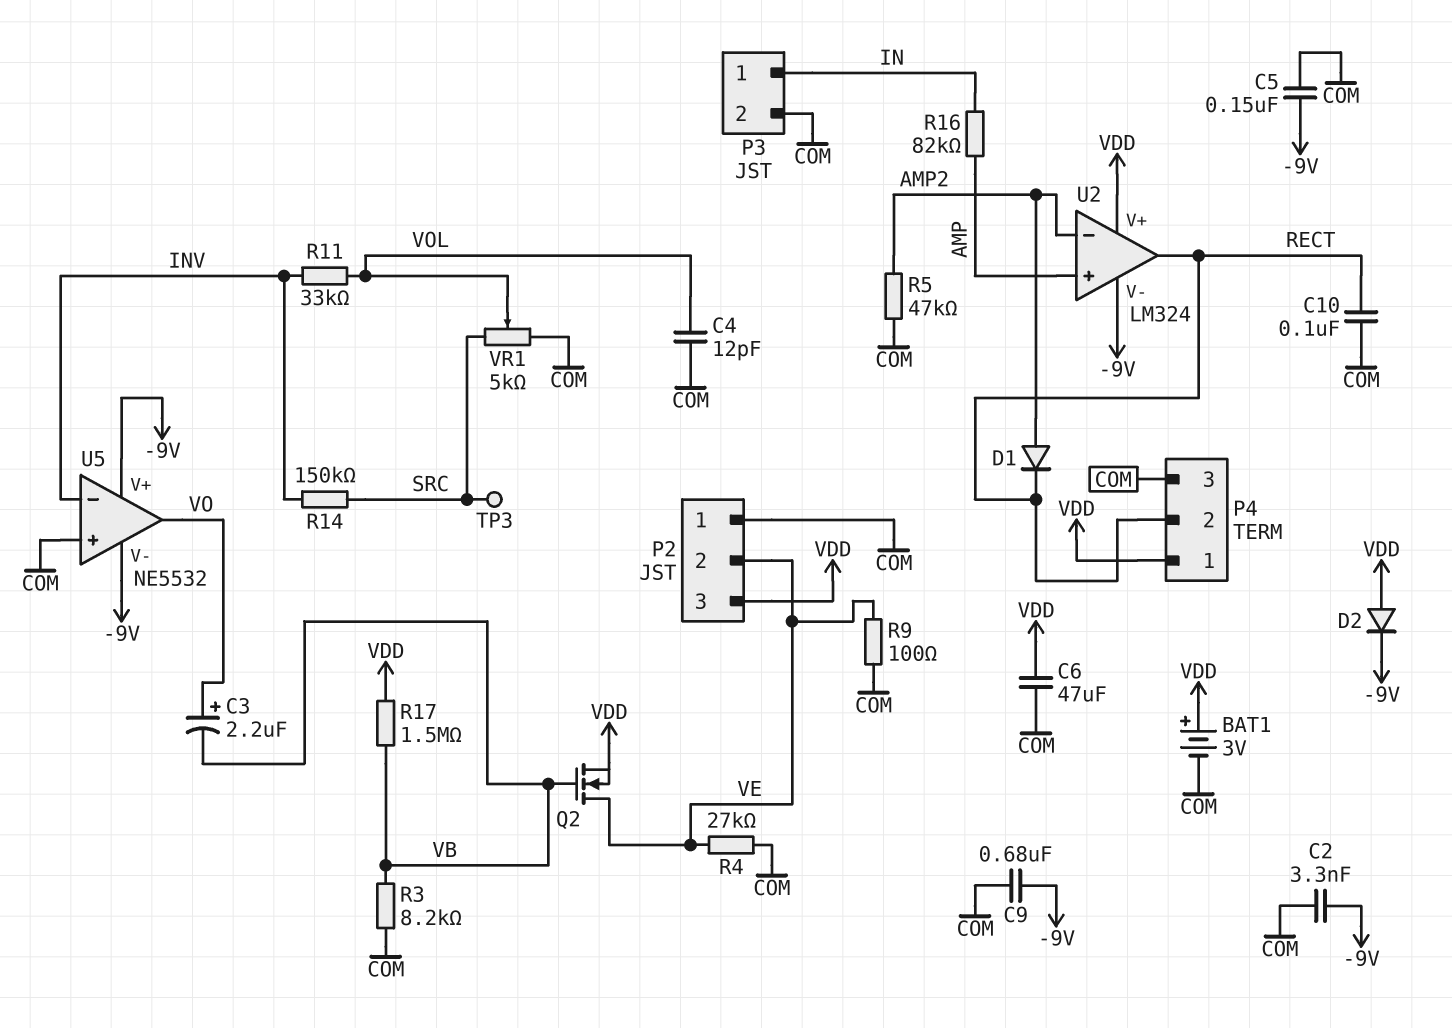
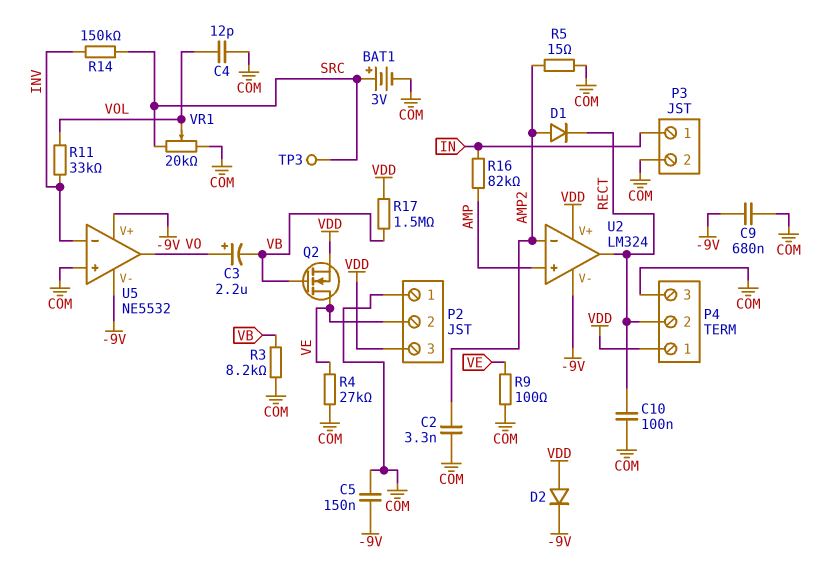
BAT1: 3V (plus VDD, minus COM) -> 3V (plus SRC, minus COM)
C2: 3.3nF (-9V, COM) -> 3.3nF (AMP2, COM)
C6: 47uF (COM, VDD) -> none
R5: 47k (AMP2, COM) -> 15 (AMP2, COM)
VR1: 5k (COM, SRC, wiper VOL) -> 20k (COM, SRC, wiper VOL)

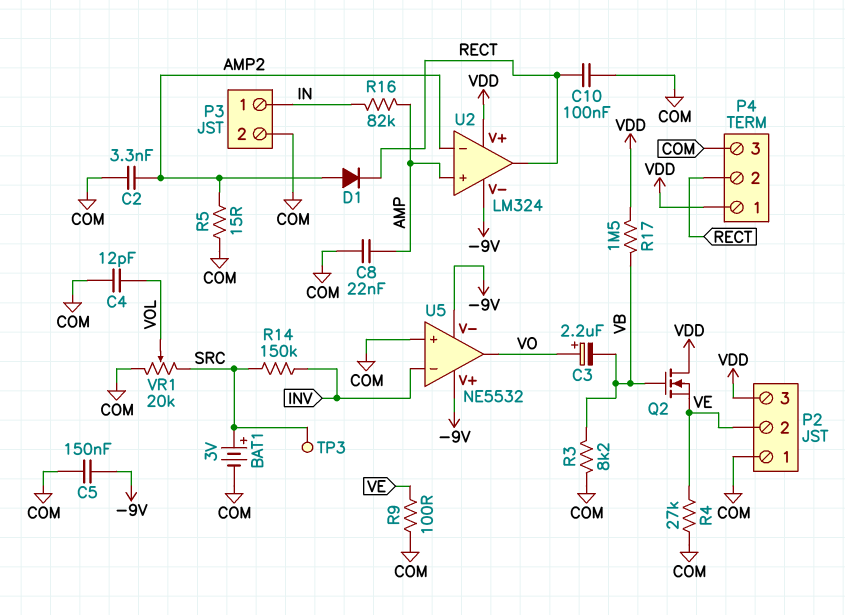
C8: none -> 22nF (AMP, COM)
C9: 680nF (-9V, COM) -> none
D2: diode (A VDD, K -9V) -> none
Q2: NMOS (G VB, D VE, S VDD) -> NMOS (G VB, D VDD, S VE)
R11: 33k (INV, VOL) -> none

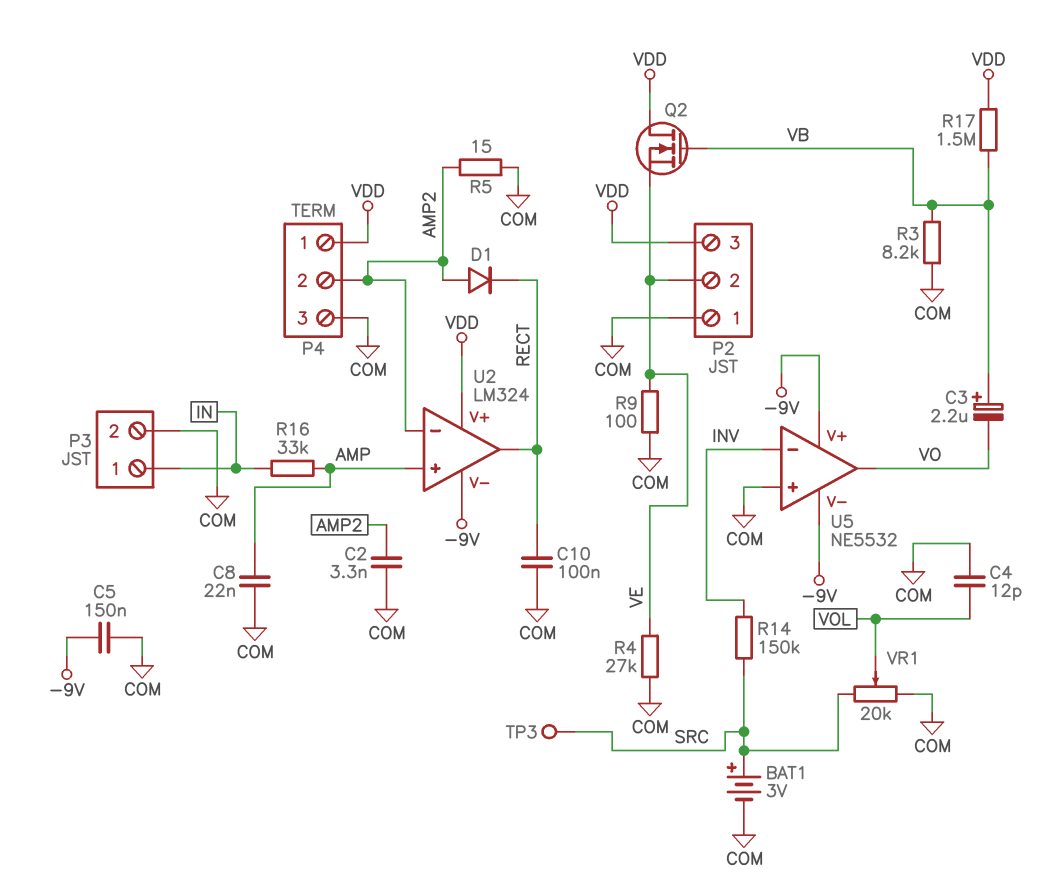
C3: 2.2uF (plus VO, minus VB) -> 2.2uF (plus VB, minus VO)
P4 pin 2: RECT -> AMP2
R16: 82k (AMP, IN) -> 33k (AMP, IN)

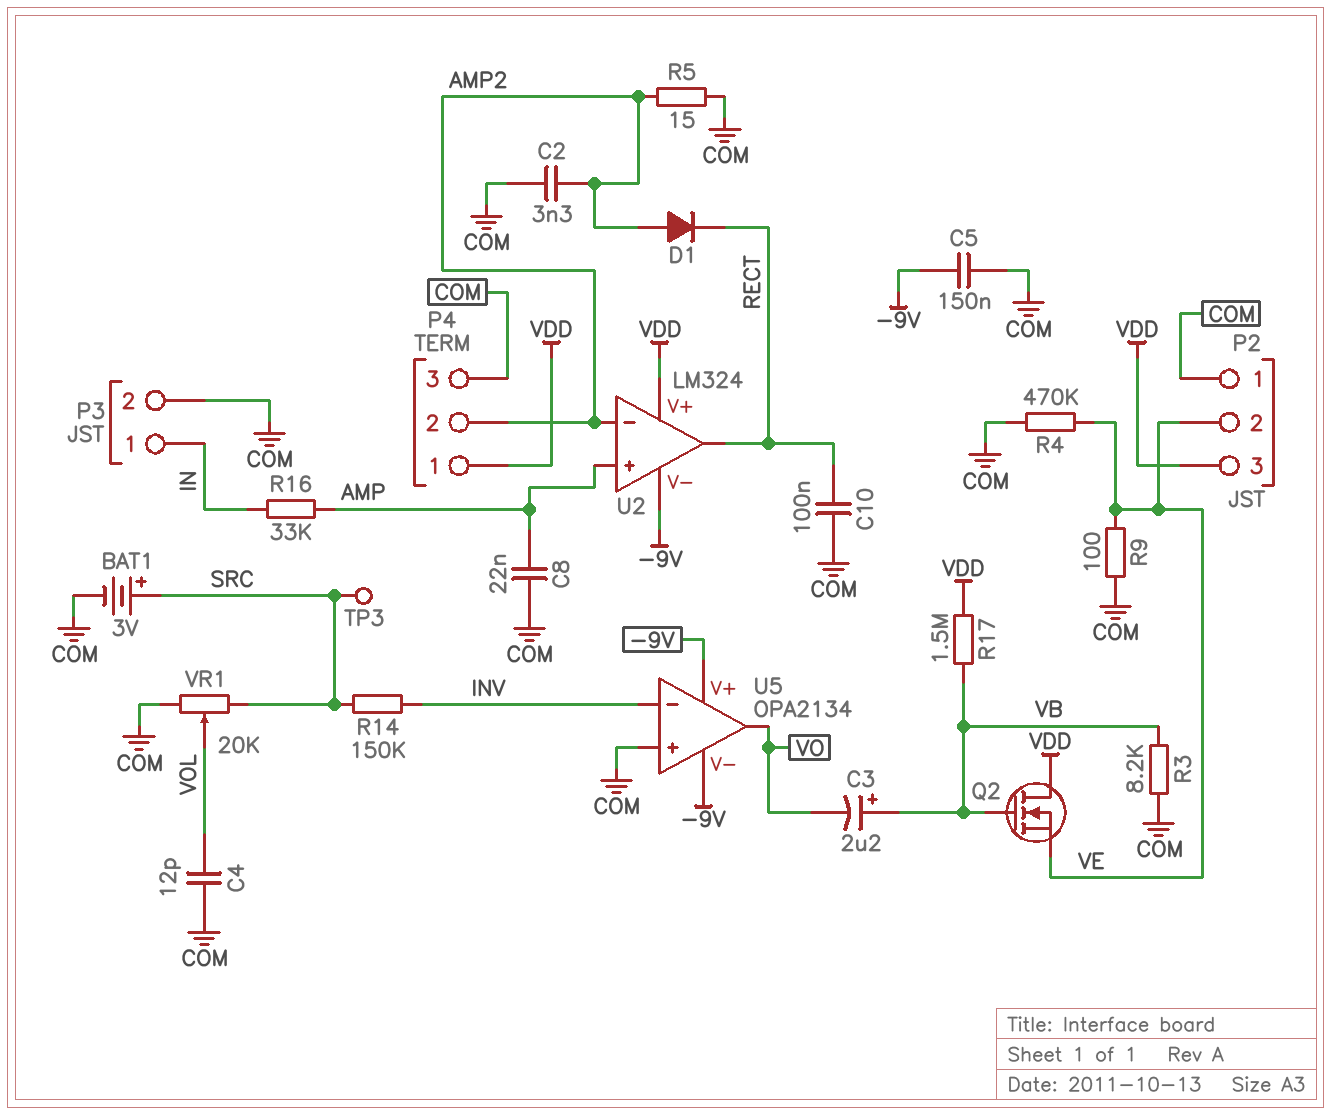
R4: 27k (COM, VE) -> 470k (COM, VE)
U5: NE5532 -> OPA2134

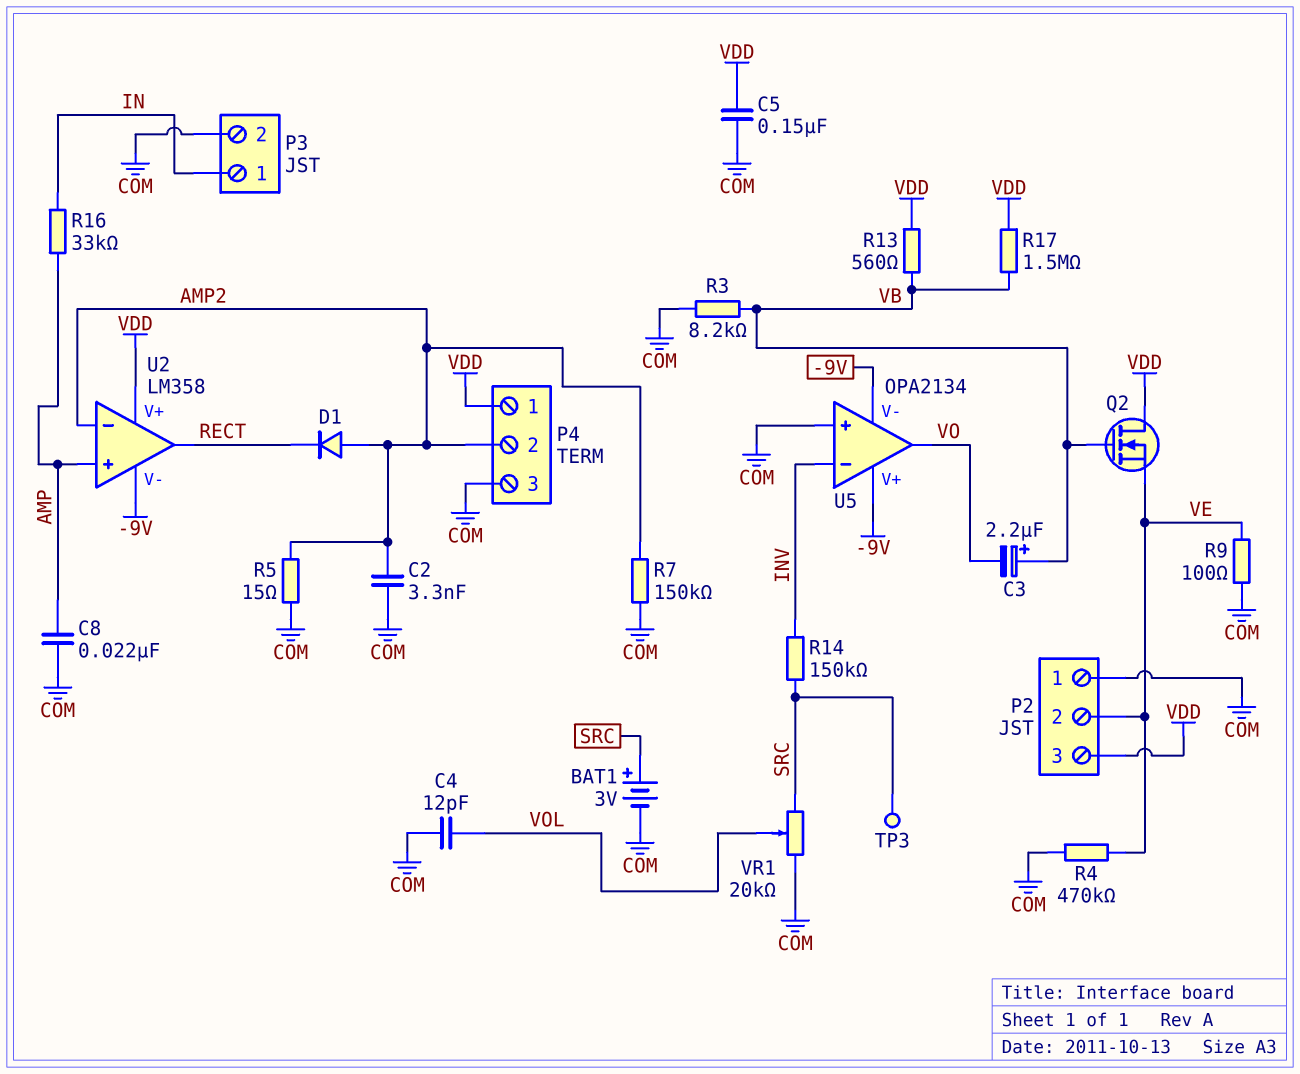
C5: 150nF (-9V, COM) -> 150nF (COM, VDD)
C10: 100nF (COM, RECT) -> none
R7: none -> 150k (AMP2, COM)
R13: none -> 560 (VB, VDD)
U2: LM324 -> LM358

